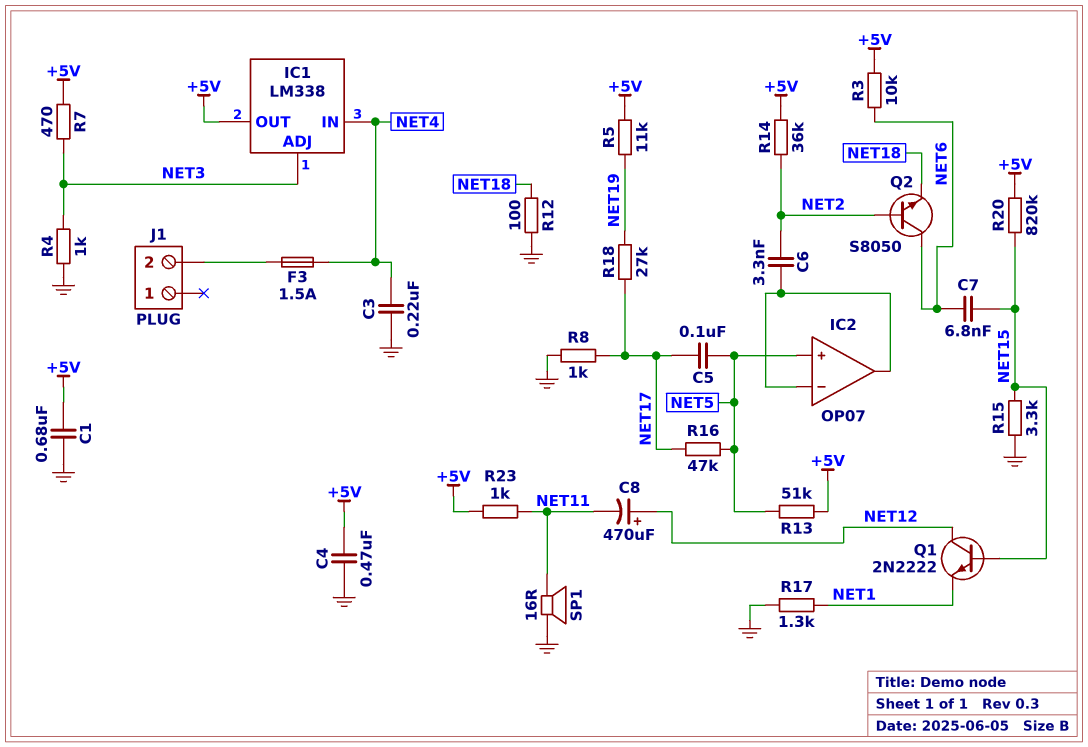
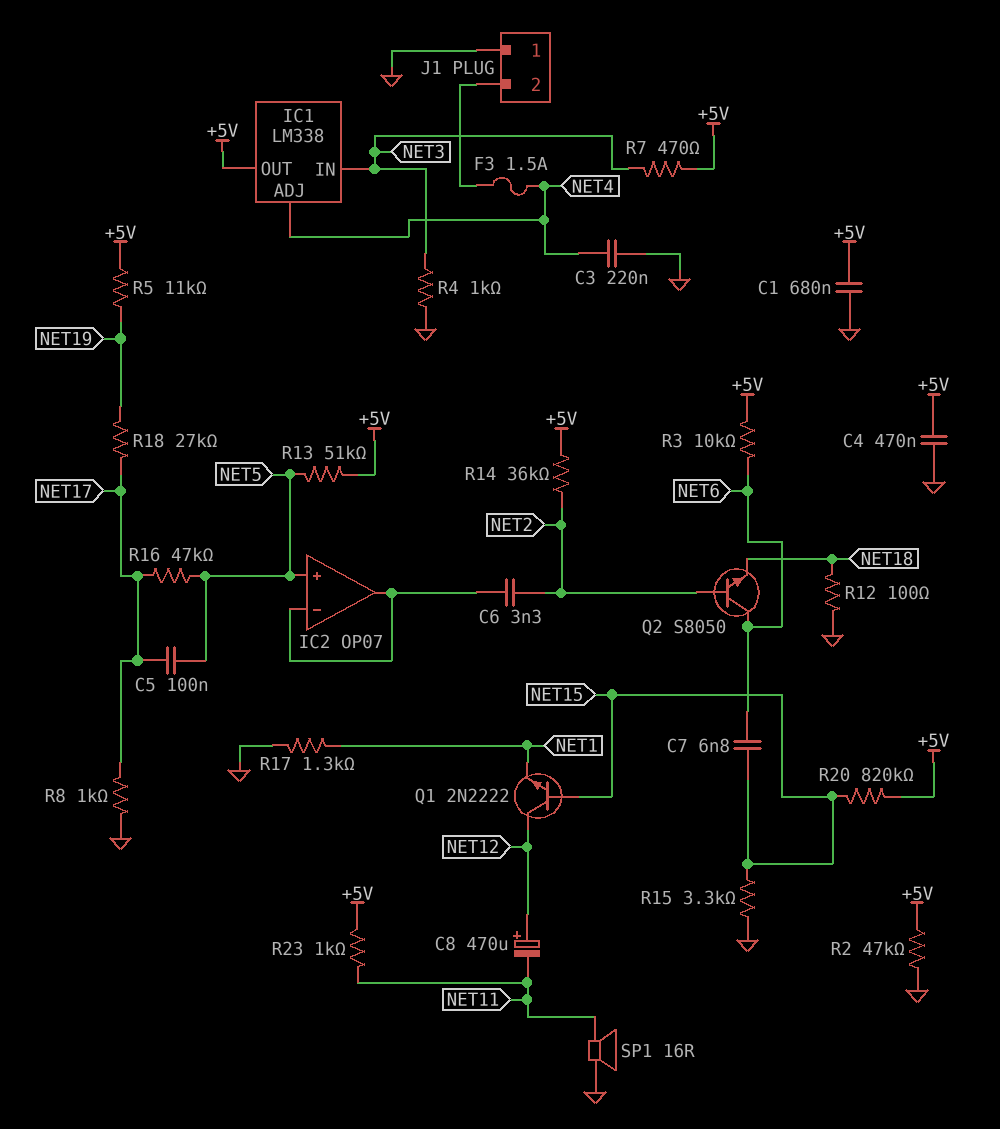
IC1 pin ADJ: NET3 -> NET4
IC1 pin IN: NET4 -> NET3
J1 pin 1: none -> GND
R2: none -> 47k (+5V, GND)

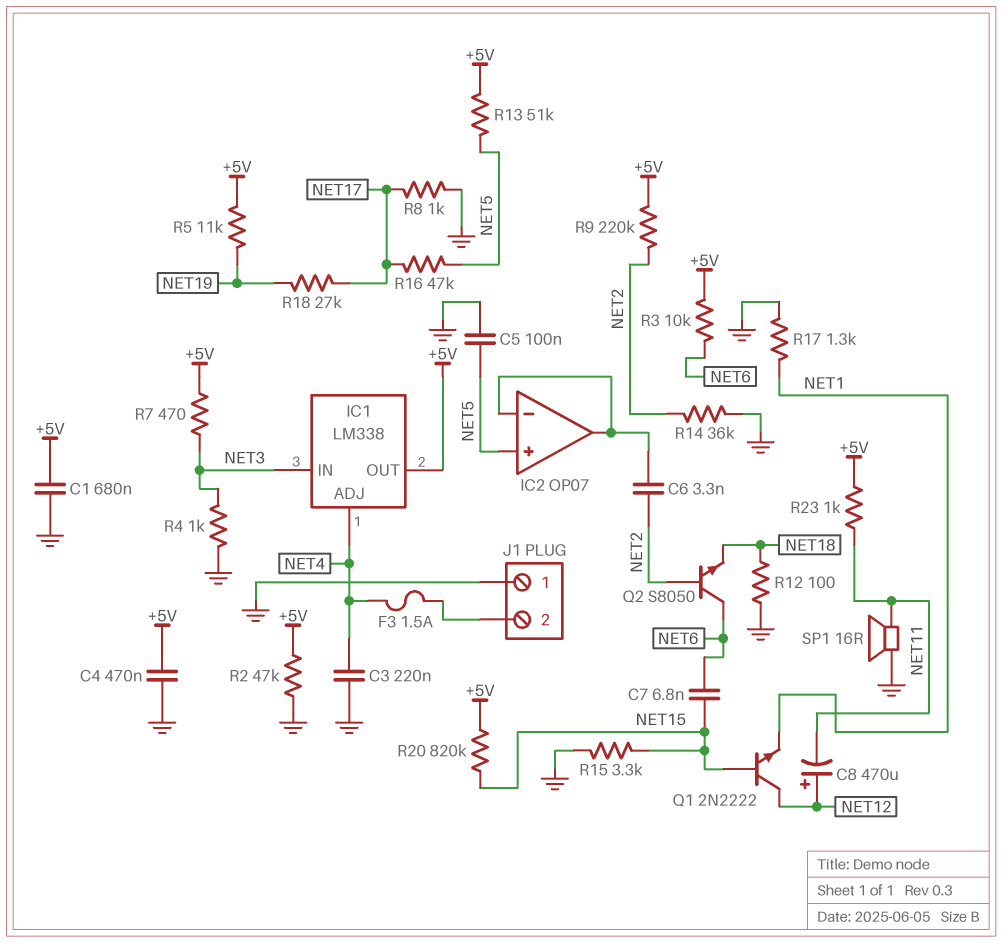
C5: 100nF (NET5, NET17) -> 100nF (GND, NET5)
R9: none -> 220k (+5V, NET2)
R14: 36k (+5V, NET2) -> 36k (GND, NET2)

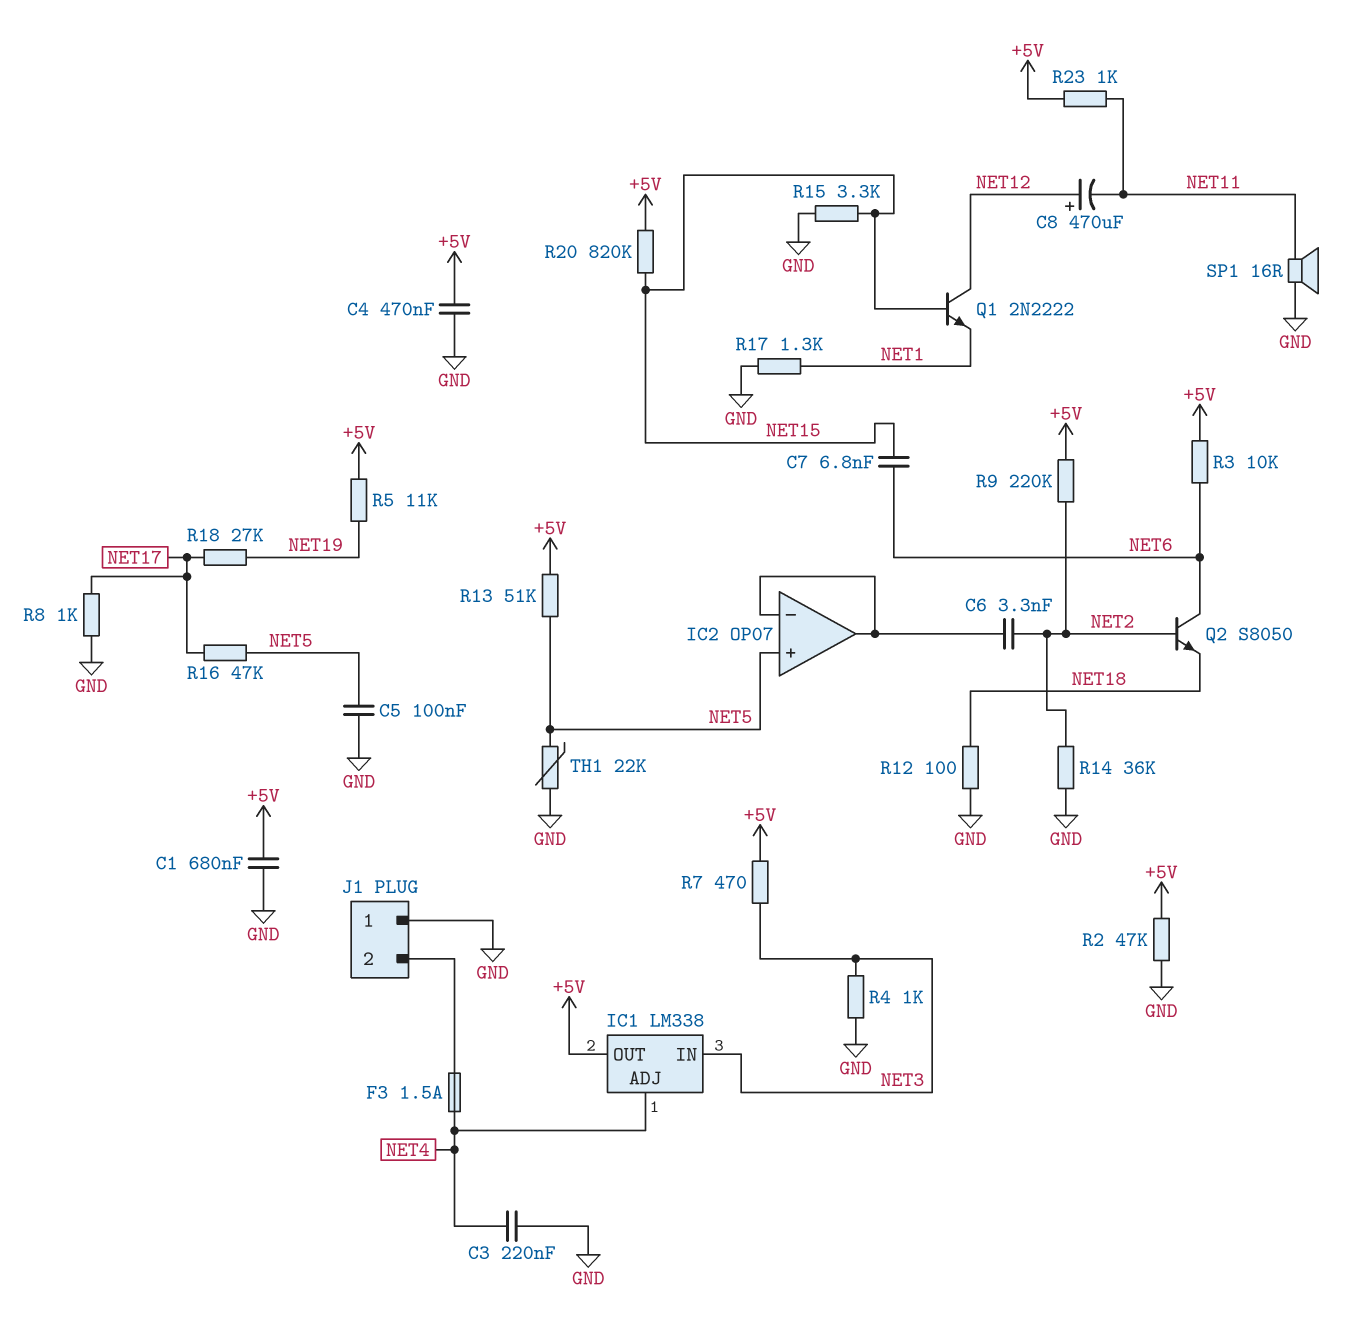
TH1: none -> 22k (GND, NET5)

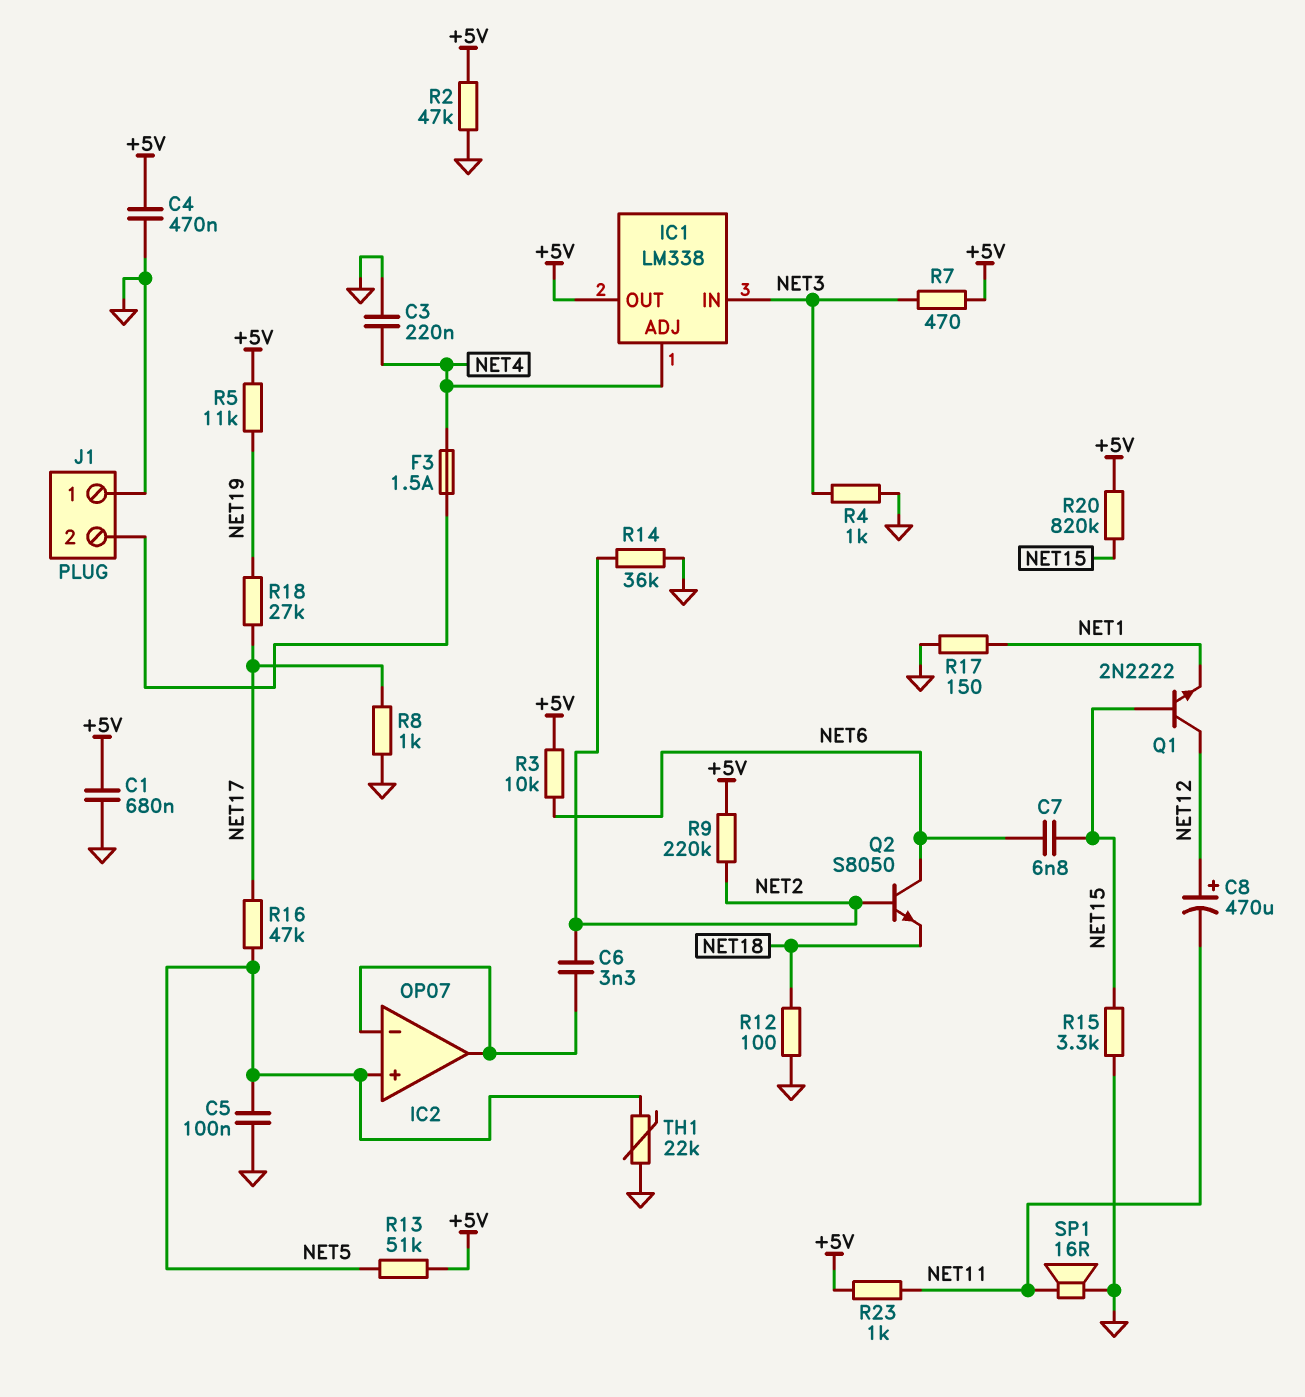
R17: 1.3k (GND, NET1) -> 150 (GND, NET1)

